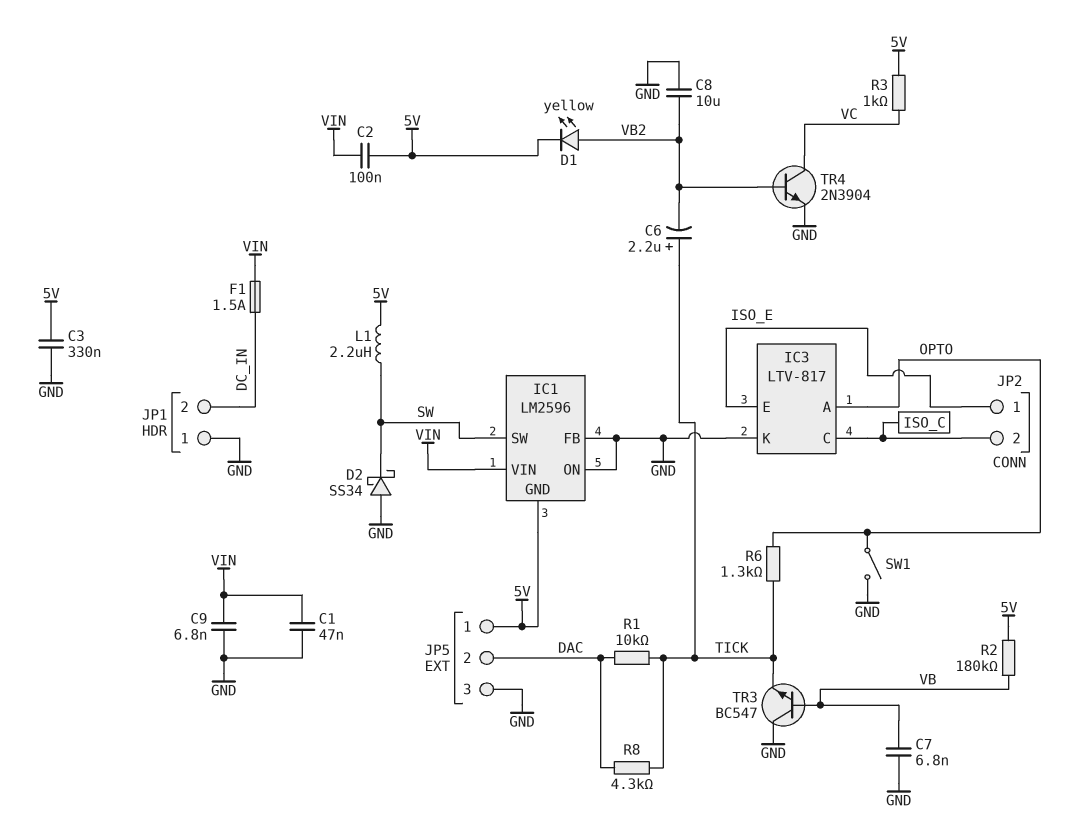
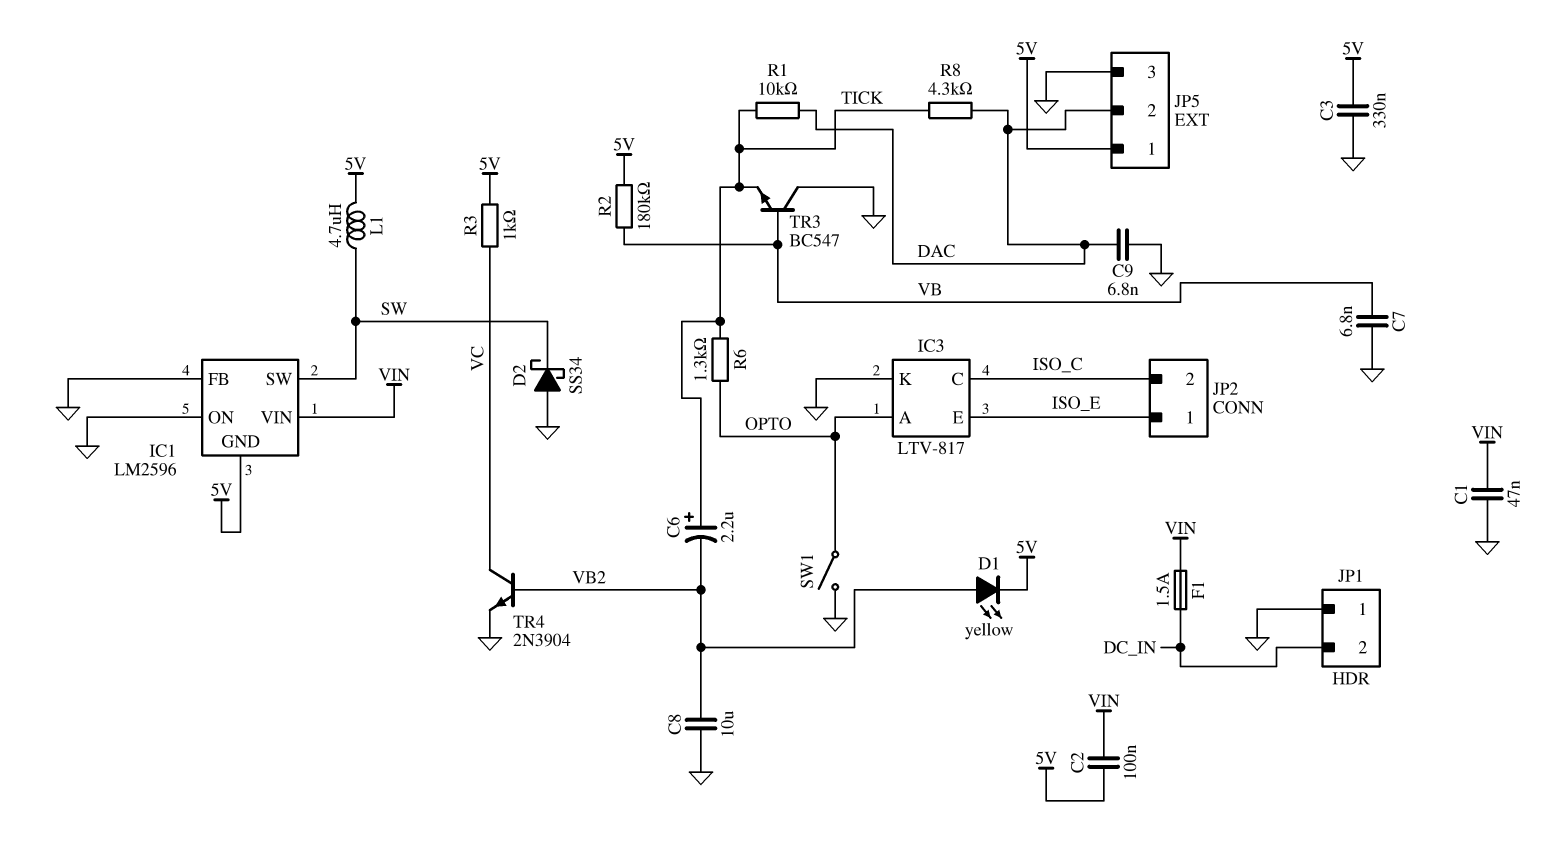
C9: 6.8nF (GND, VIN) -> 6.8nF (DAC, GND)
L1: 2.2uH (5V, SW) -> 4.7uH (5V, SW)

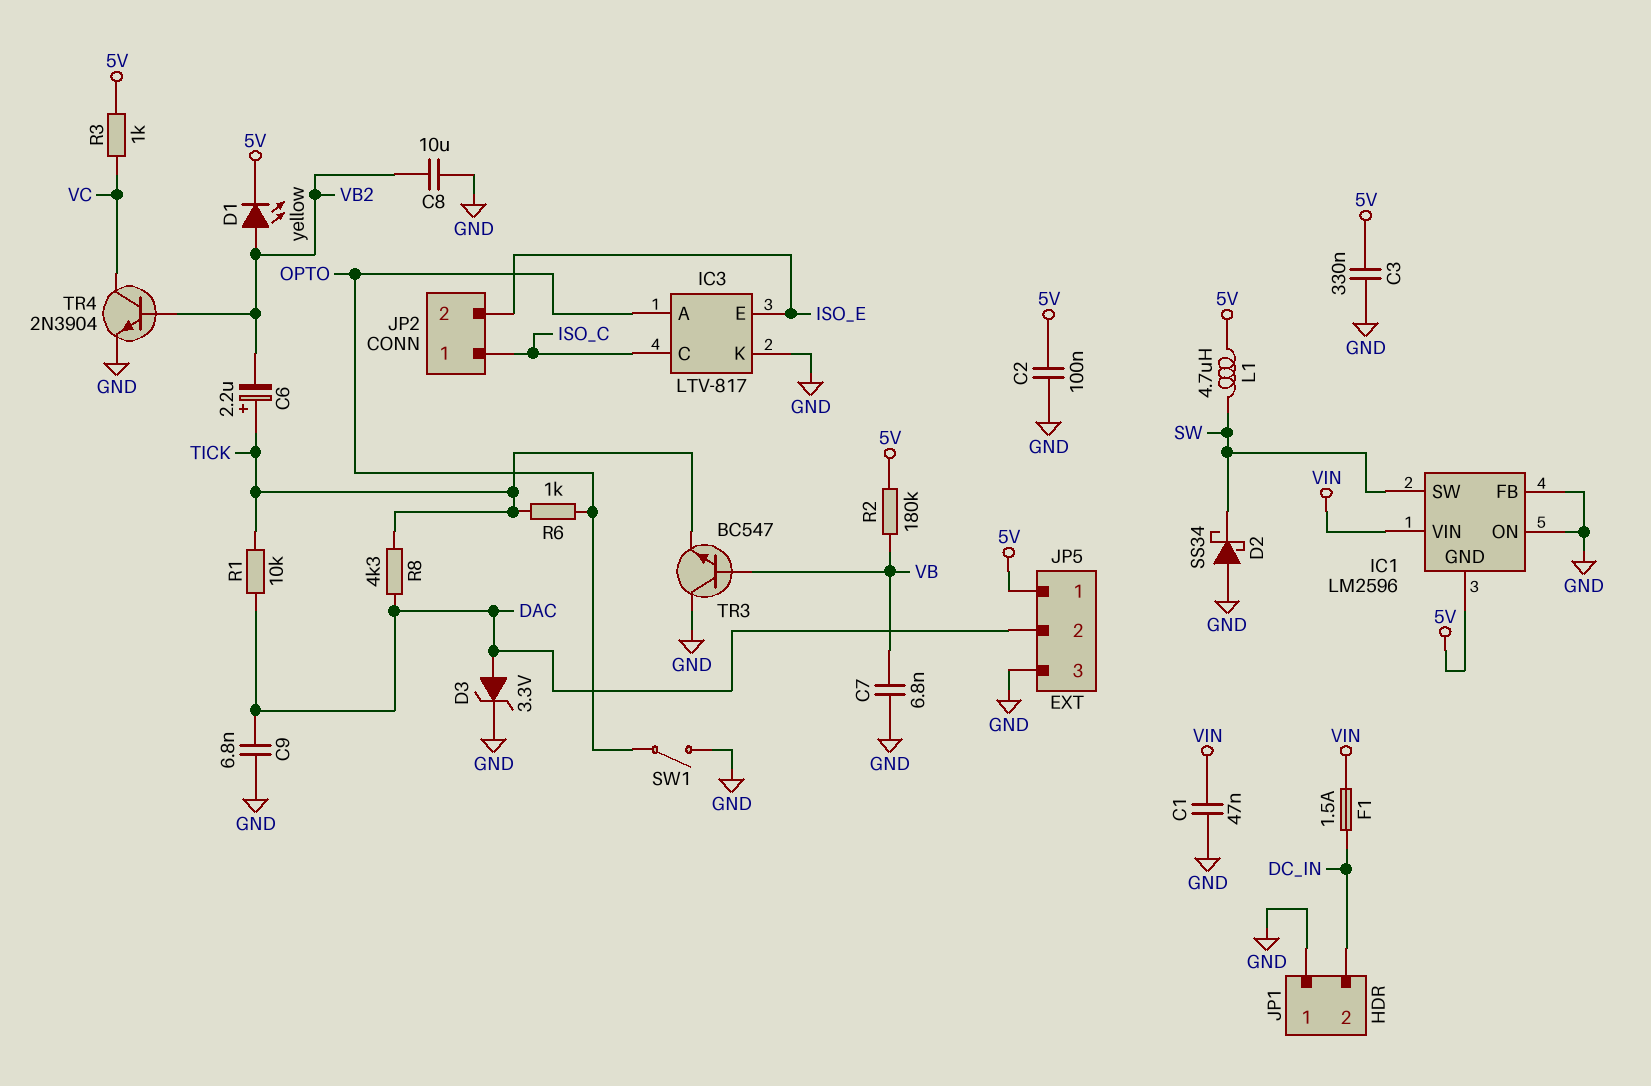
C2: 100nF (5V, VIN) -> 100nF (5V, GND)
D3: none -> zener 3.3V (A DAC, K GND)
JP2 pin 1: ISO_E -> ISO_C
JP2 pin 2: ISO_C -> ISO_E
R6: 1.3k (OPTO, TICK) -> 1k (OPTO, TICK)

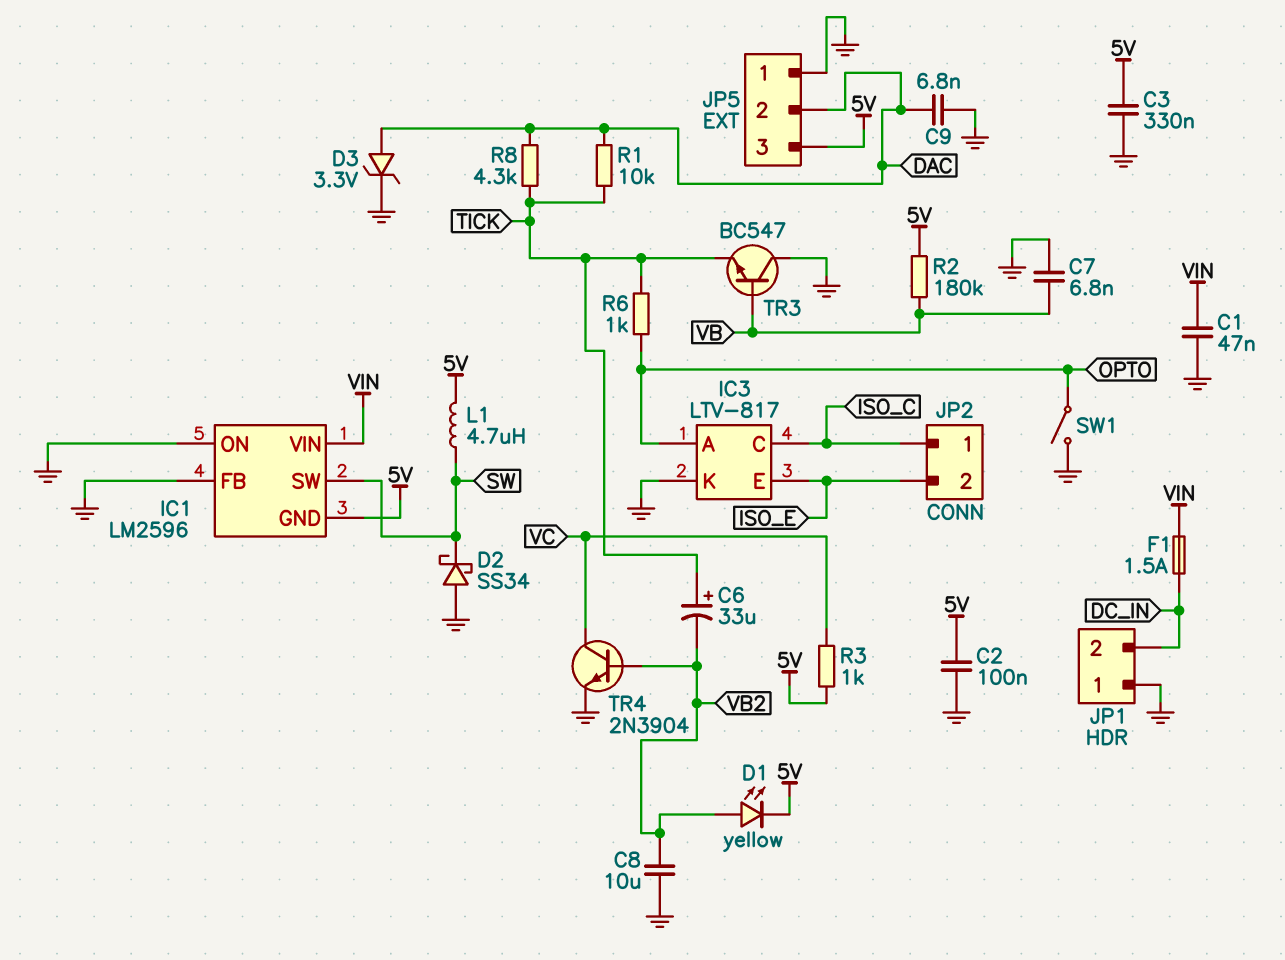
C6: 2.2uF (plus TICK, minus VB2) -> 33uF (plus TICK, minus VB2)
JP5 pin 1: 5V -> GND
JP5 pin 3: GND -> 5V

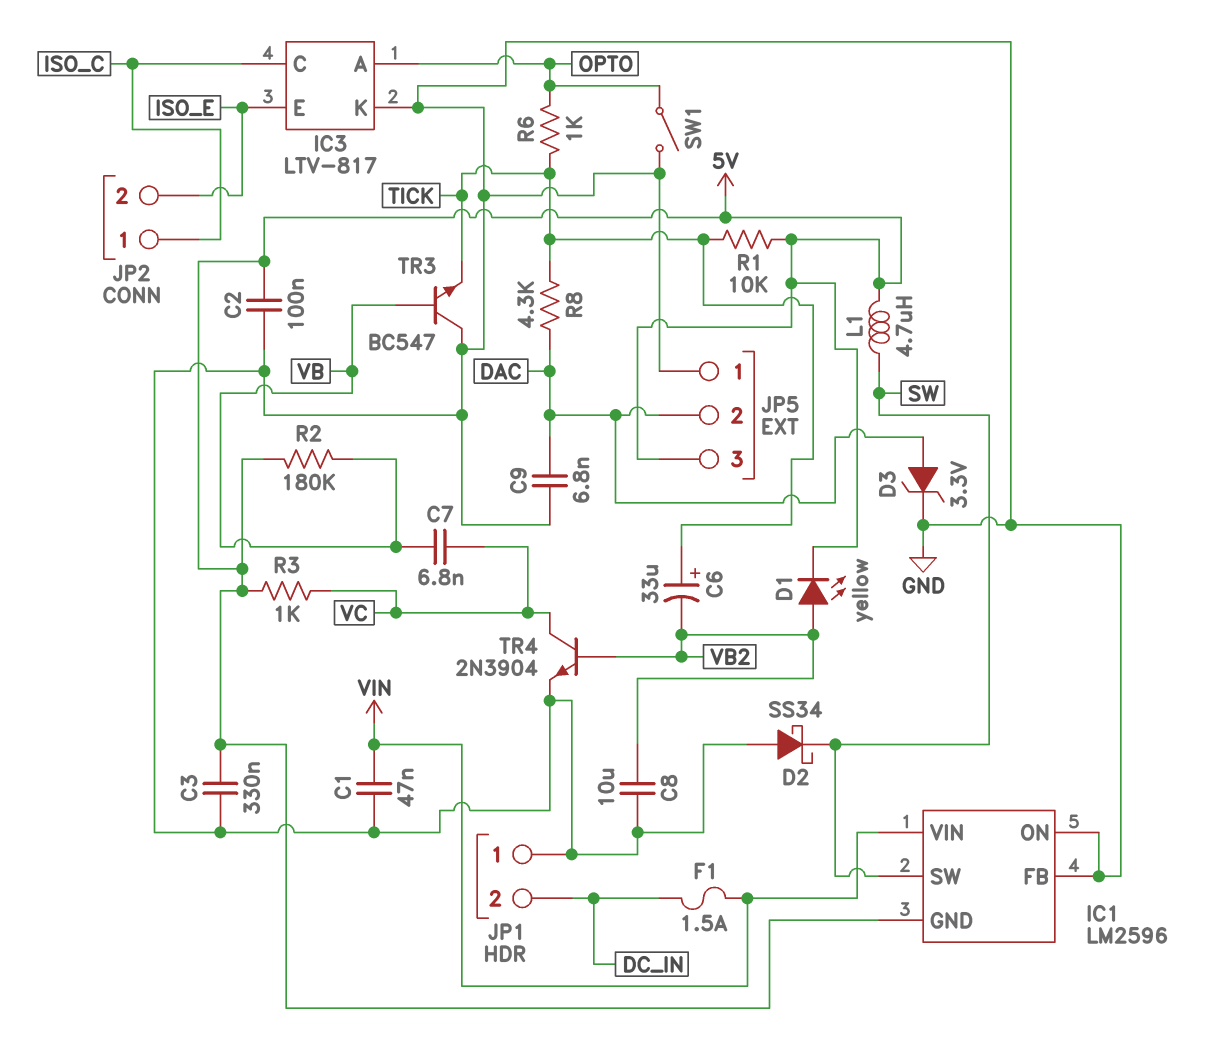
C7: 6.8nF (GND, VB) -> 6.8nF (VB, VC)
R1: 10k (DAC, TICK) -> 10k (5V, TICK)

